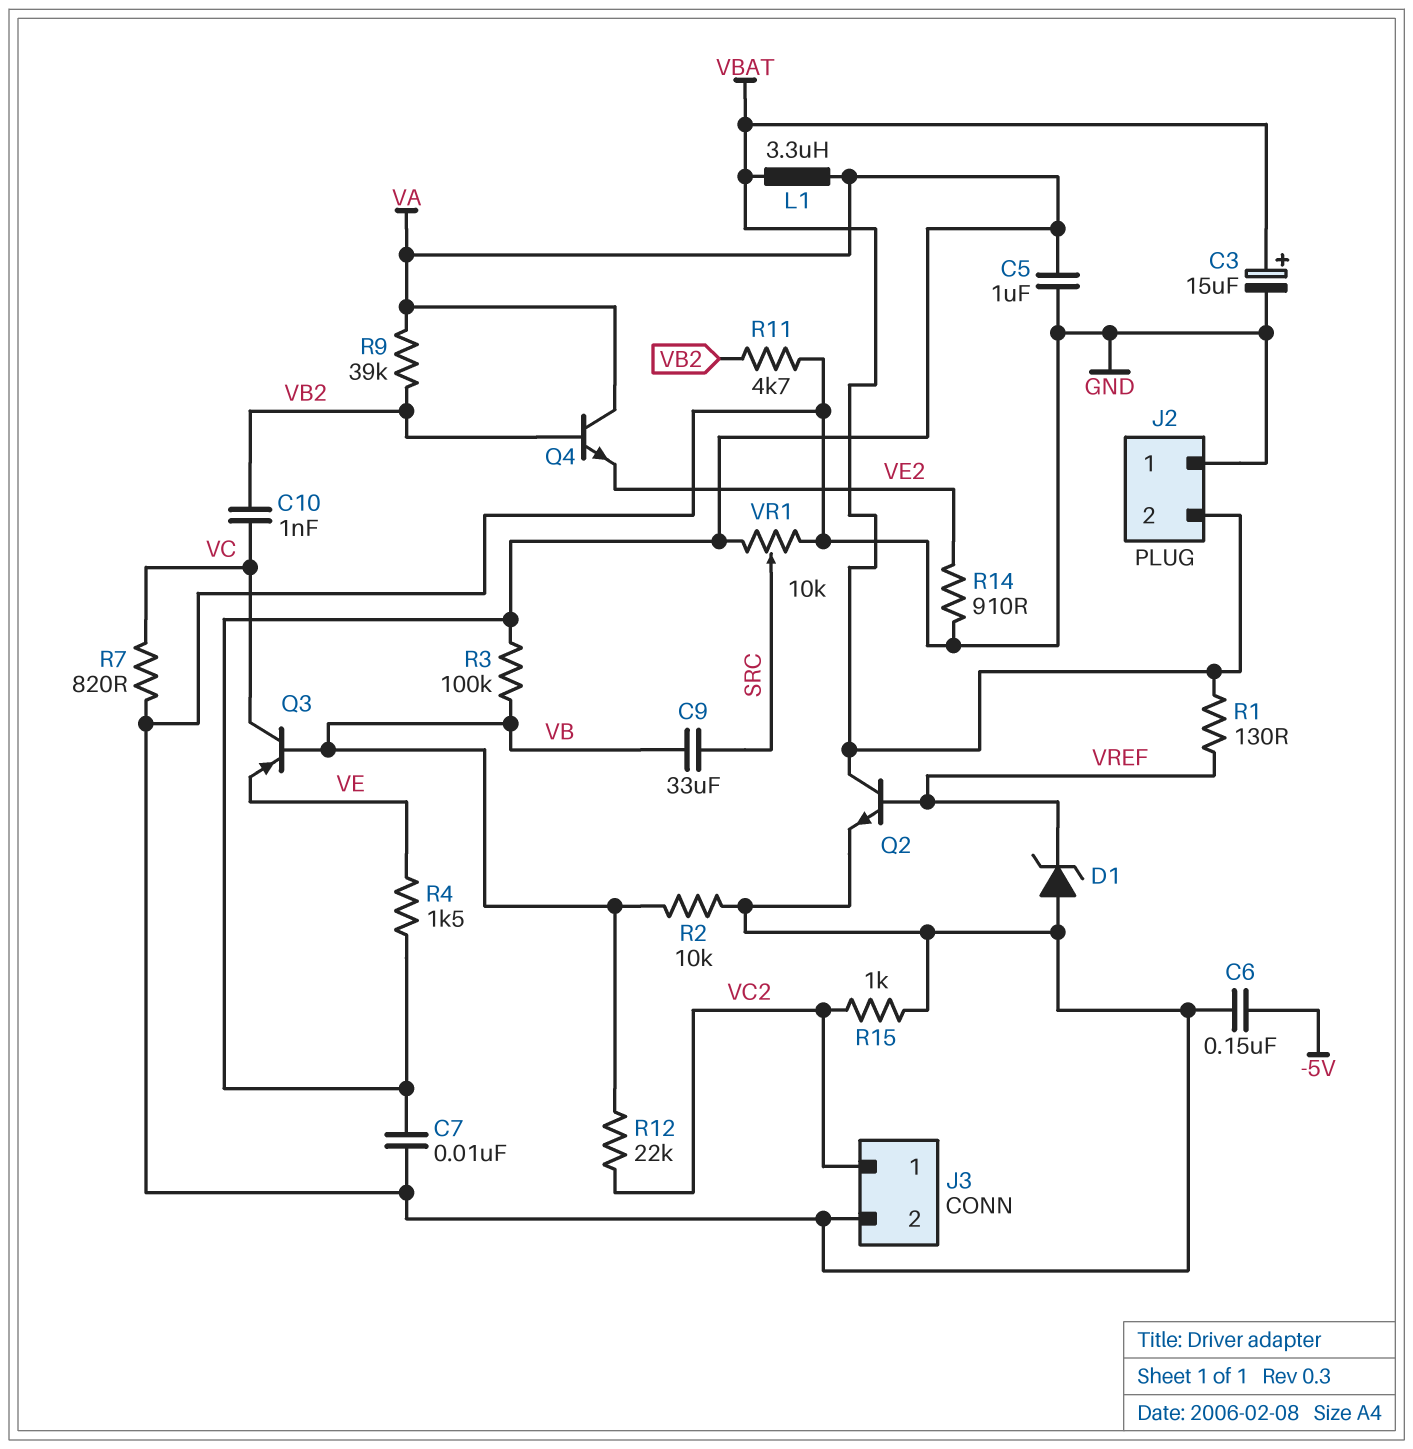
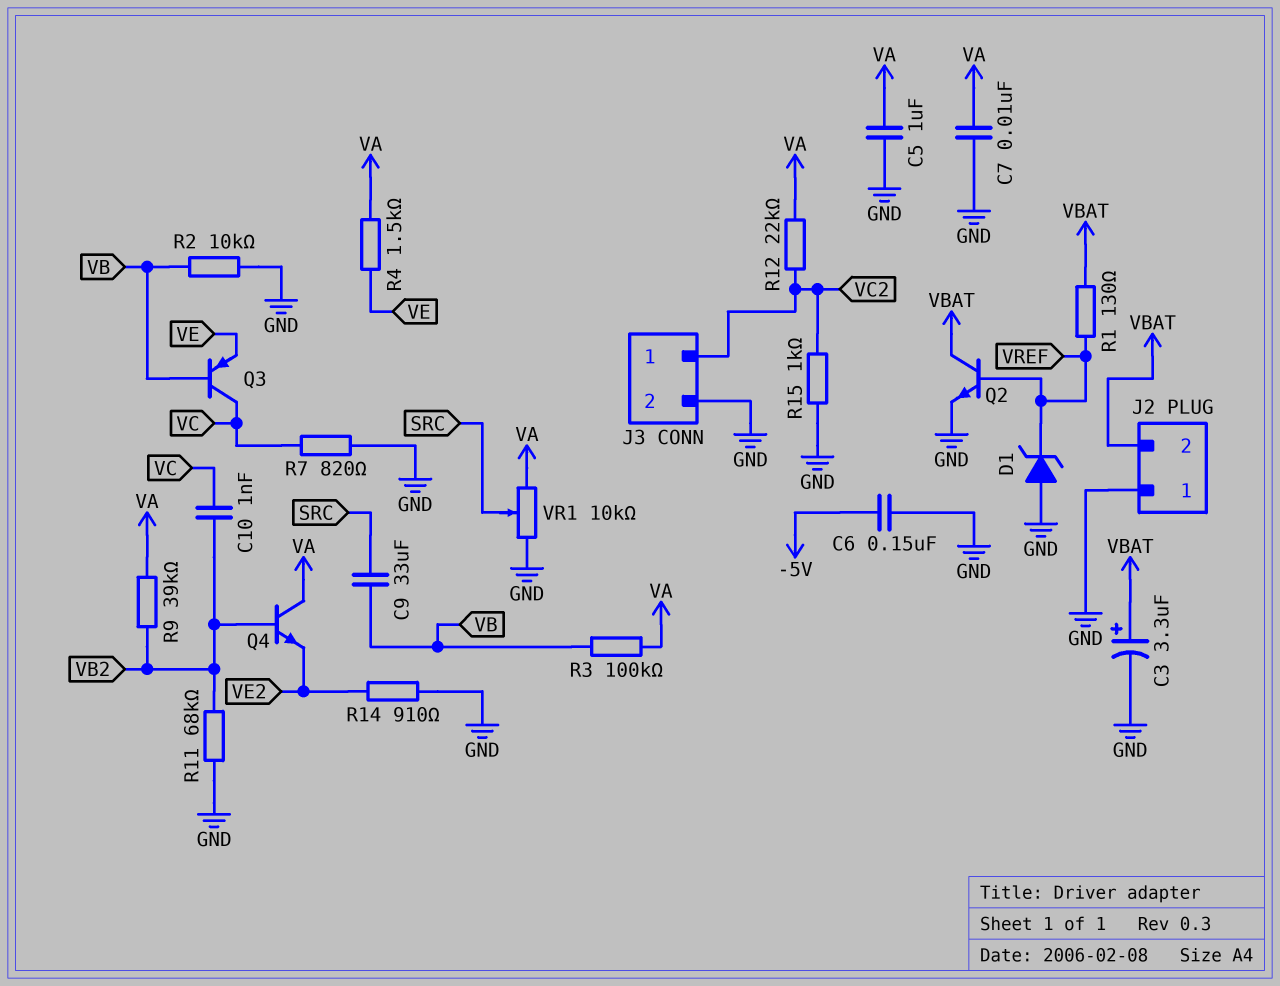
C3: 15uF (plus VBAT, minus GND) -> 3.3uF (plus VBAT, minus GND)
L1: 3.3uH (VA, VBAT) -> none
R11: 4.7k (GND, VB2) -> 68k (GND, VB2)
R12: 22k (VB, VC2) -> 22k (VA, VC2)

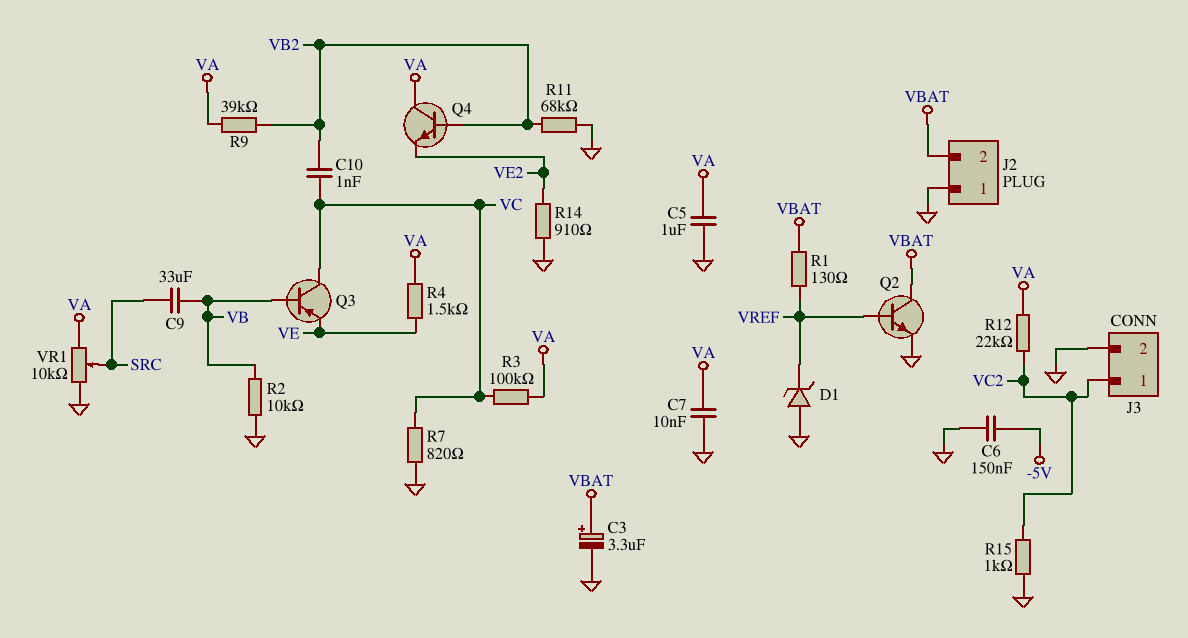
R3: 100k (VA, VB) -> 100k (VA, VC)

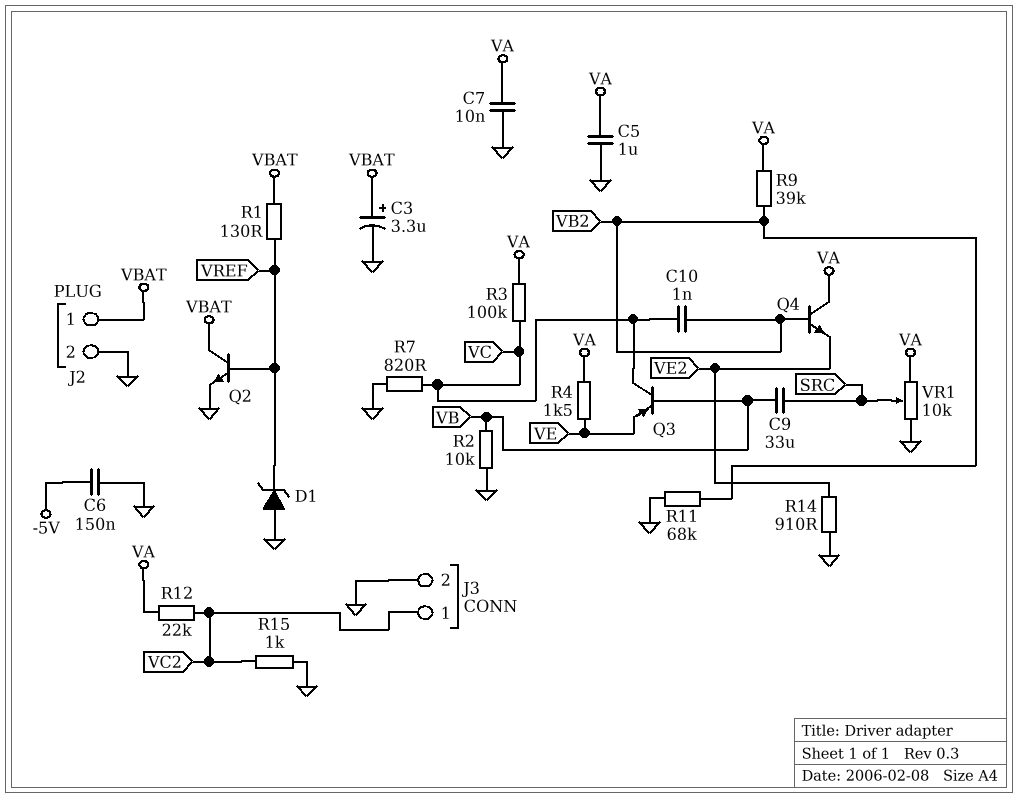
J2 pin 1: GND -> VBAT
J2 pin 2: VBAT -> GND

